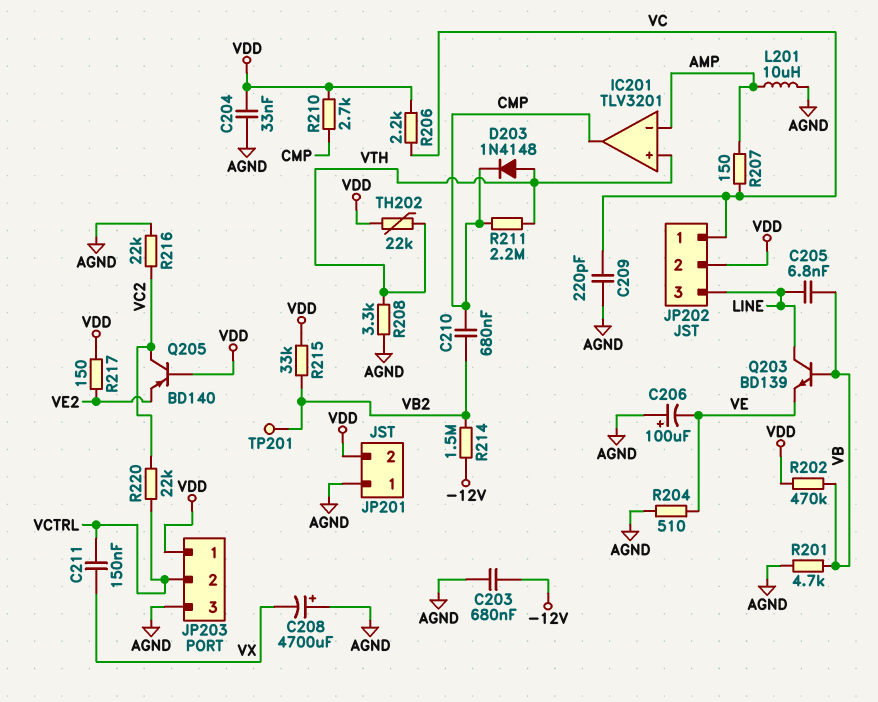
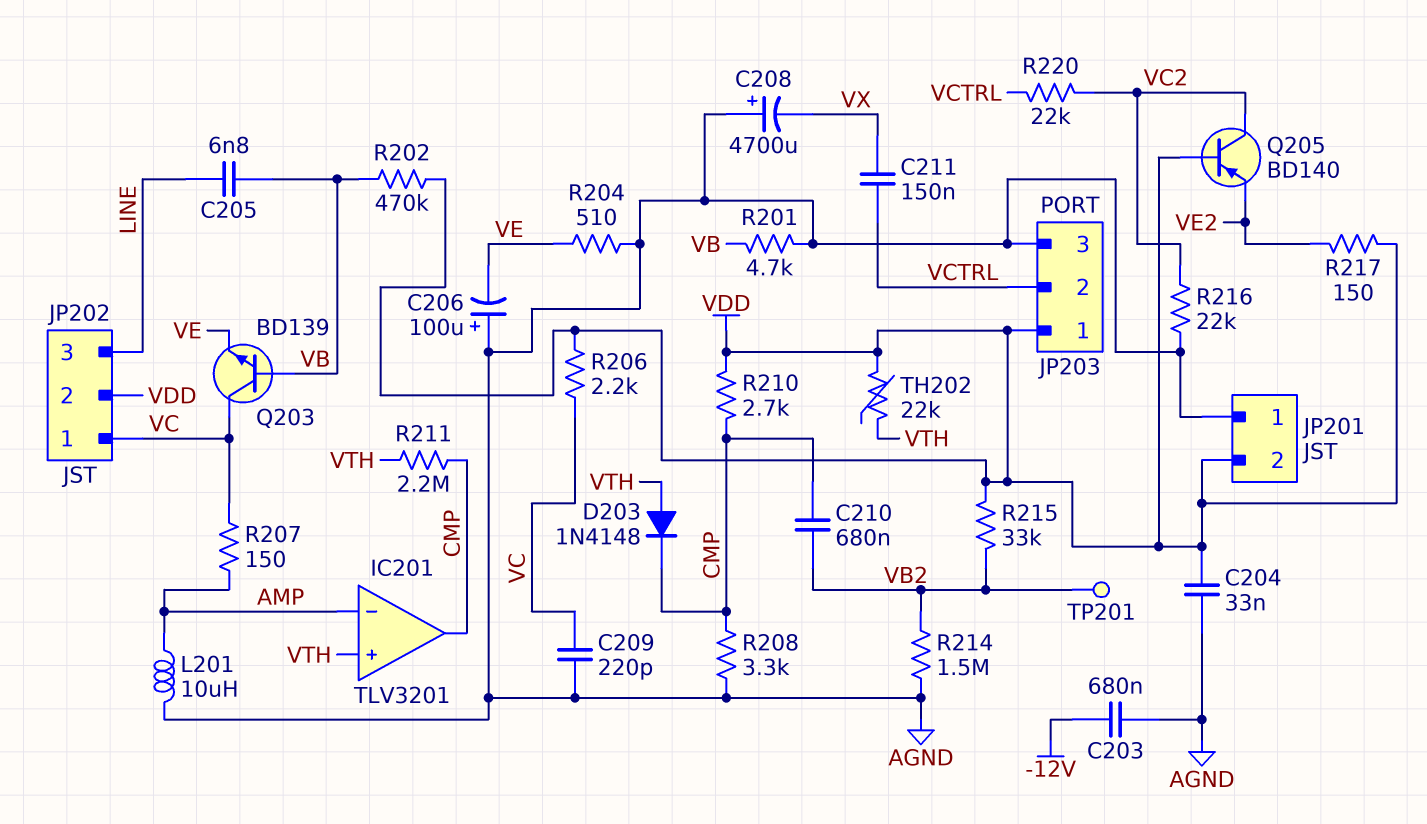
Q203: NPN BD139 (B VB, C LINE, E VE) -> NPN BD139 (B VB, C VC, E VE)
R208: 3.3k (AGND, VTH) -> 3.3k (AGND, CMP)
R214: 1.5M (-12V, VB2) -> 1.5M (AGND, VB2)

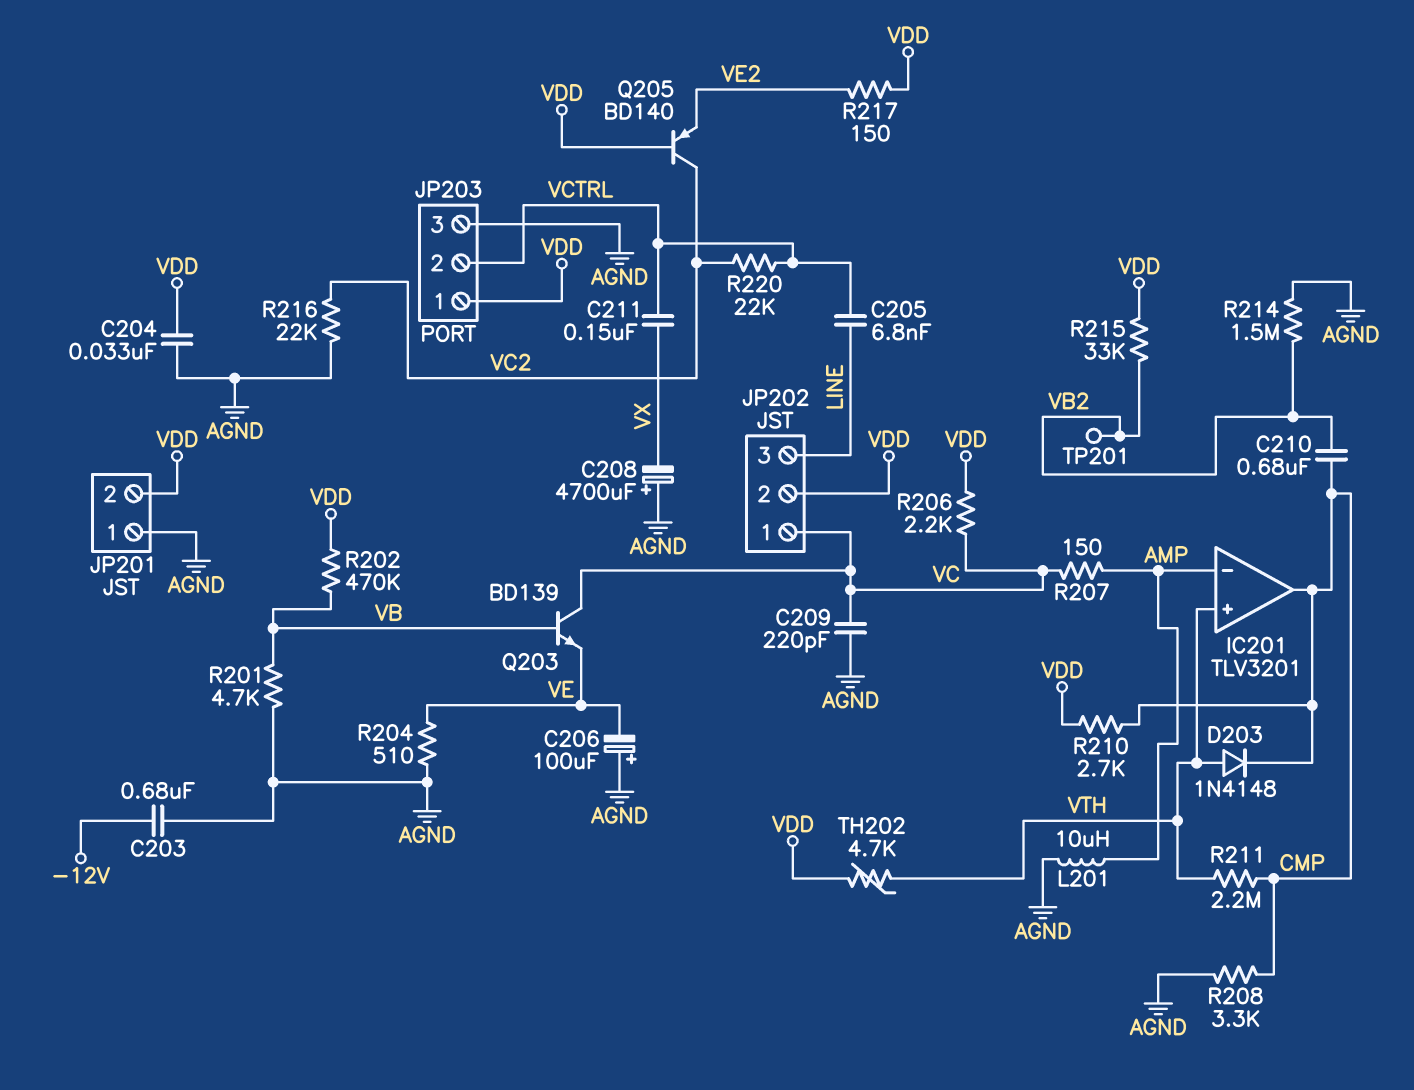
C205: 6.8nF (LINE, VB) -> 6.8nF (LINE, VCTRL)
TH202: 22k (VDD, VTH) -> 4.7k (VDD, VTH)

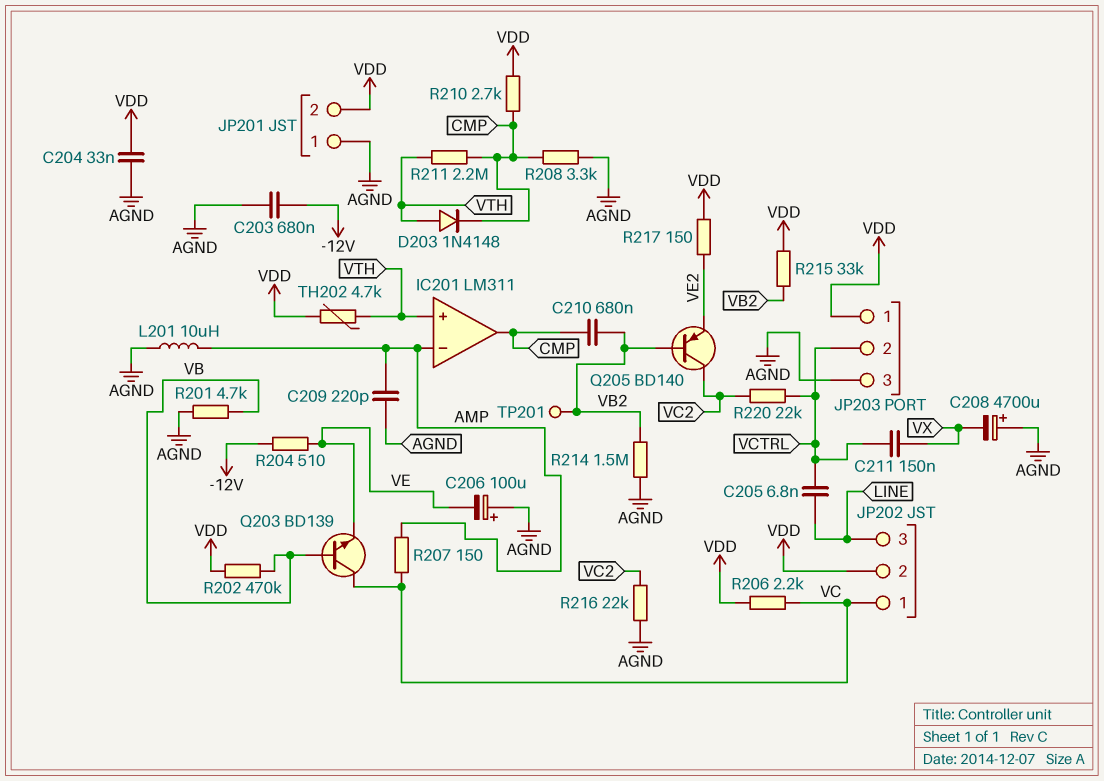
C209: 220pF (AGND, VC) -> 220pF (AGND, AMP)
IC201: TLV3201 -> LM311
Q205: PNP BD140 (B VDD, C VC2, E VE2) -> PNP BD140 (B VB2, C VC2, E VE2)
R204: 510 (AGND, VE) -> 510 (-12V, VE)

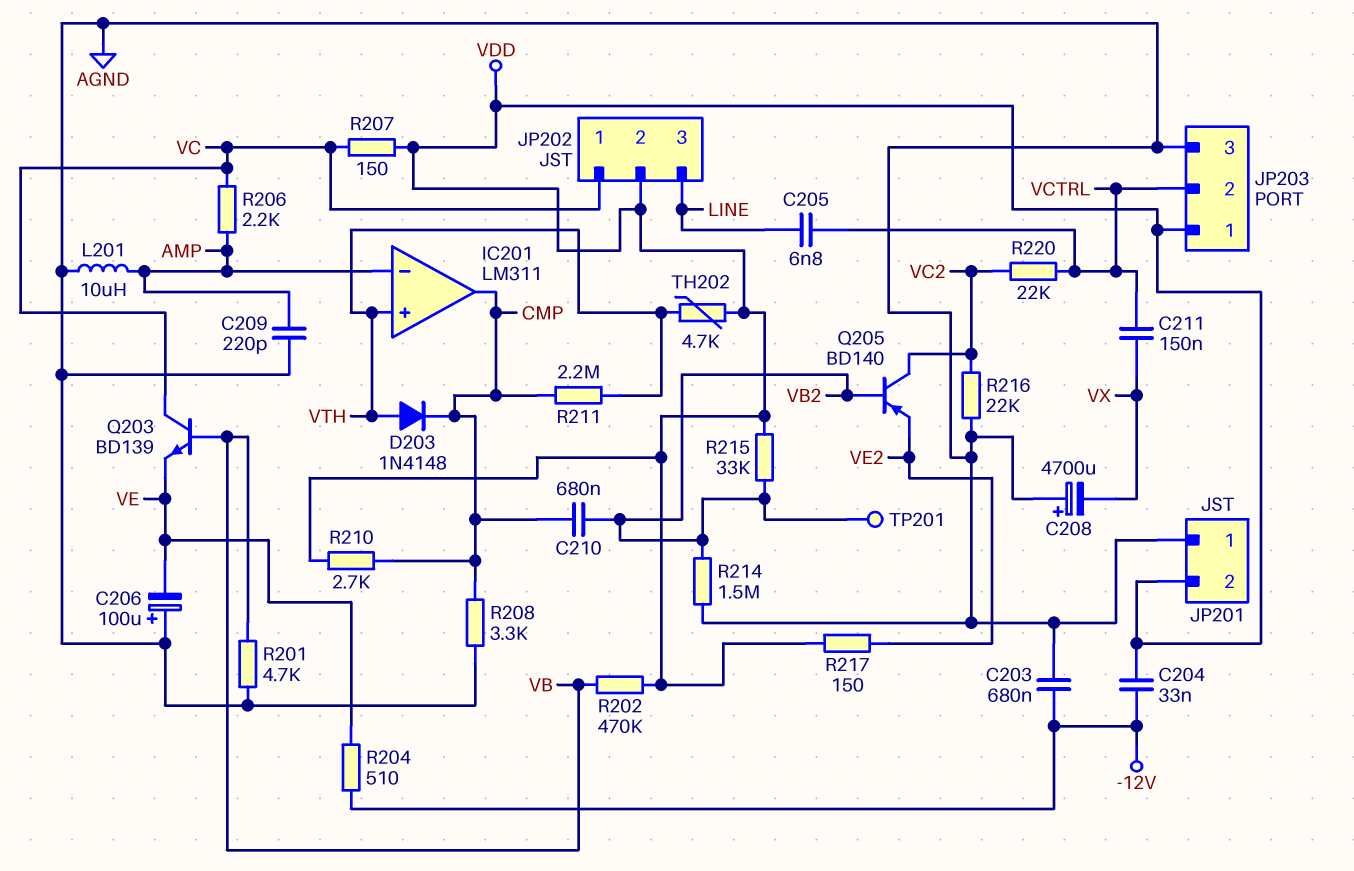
C204: 33nF (AGND, VDD) -> 33nF (-12V, VDD)
R206: 2.2k (VC, VDD) -> 2.2k (AMP, VC)
R207: 150 (AMP, VC) -> 150 (VC, VDD)

